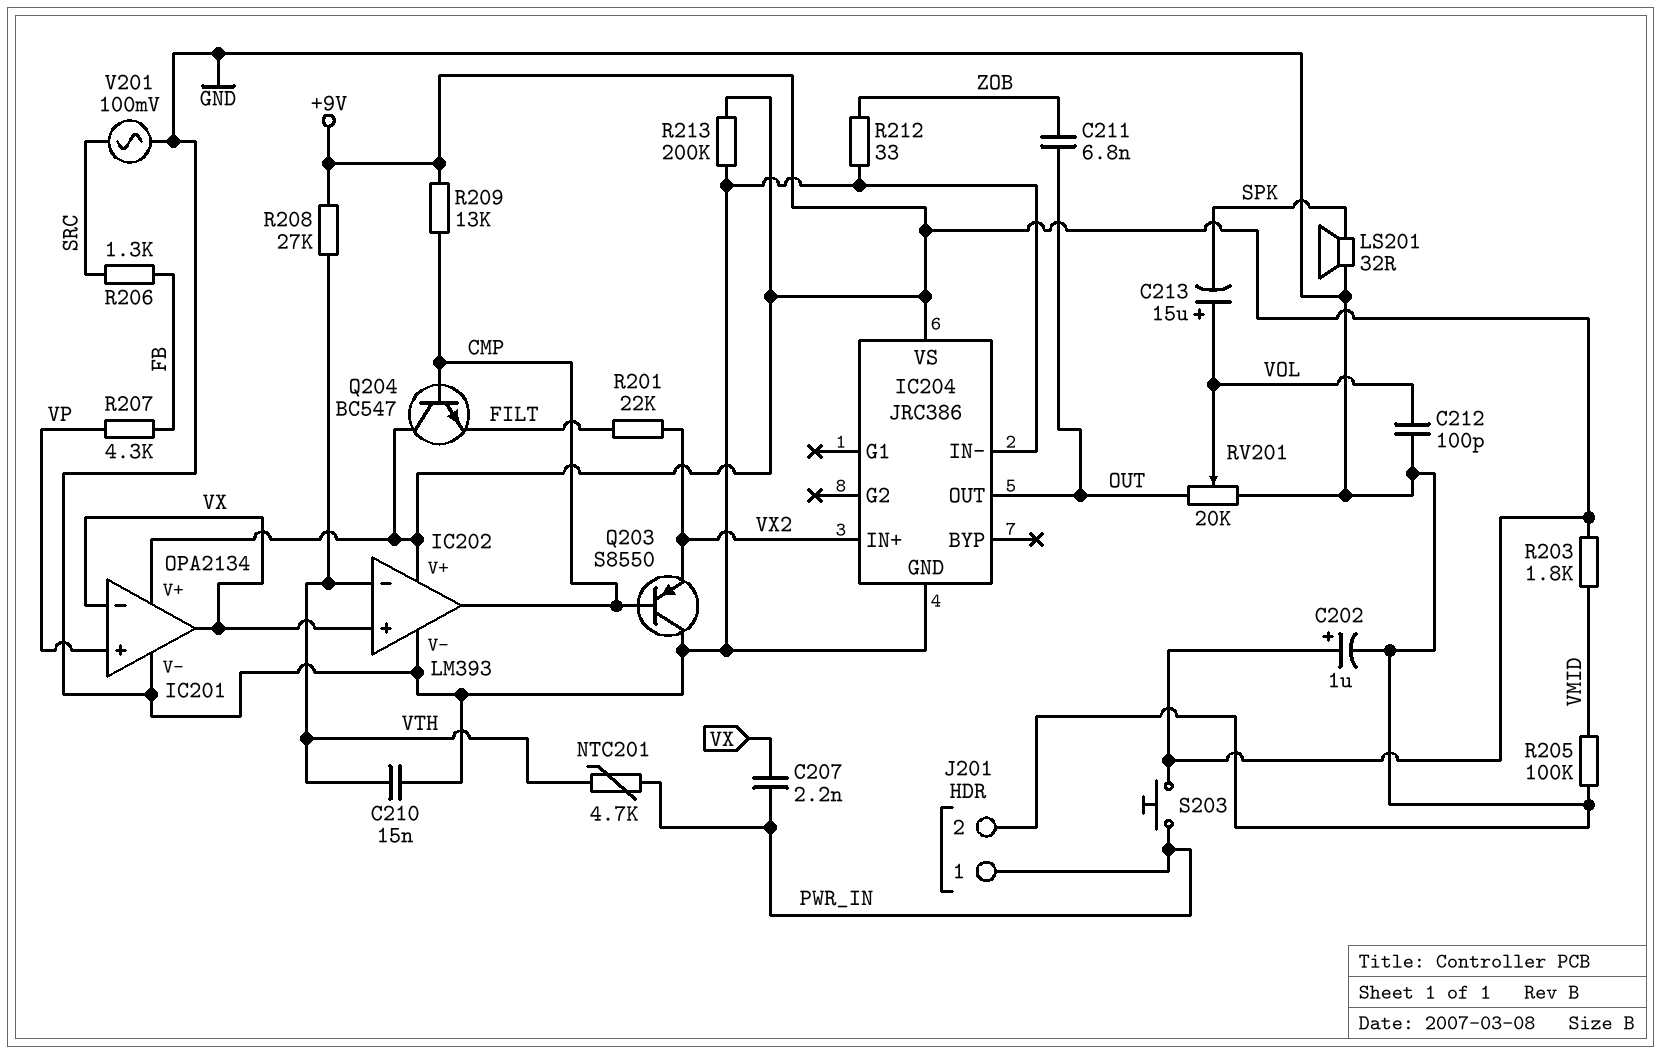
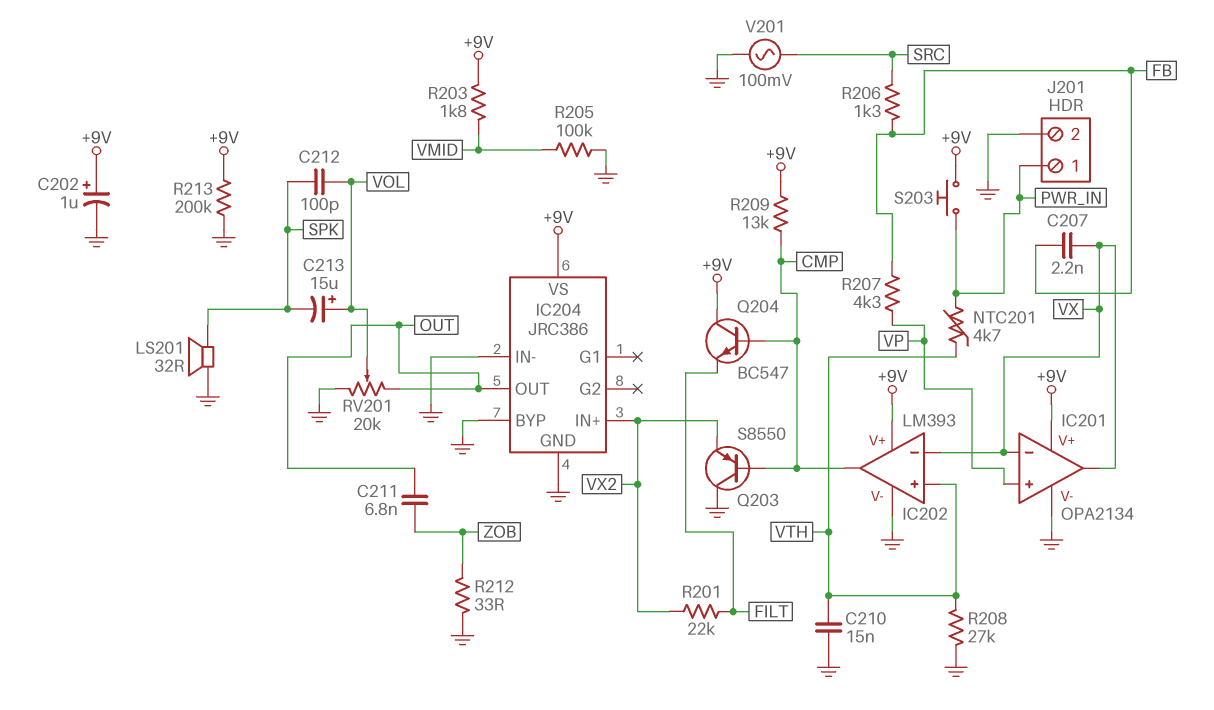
C207: 2.2nF (PWR_IN, VX) -> 2.2nF (FB, VX)
C212: 100pF (GND, VOL) -> 100pF (SPK, VOL)
IC202 pin in+: VX -> VTH
IC202 pin in-: VTH -> VX
IC204 pin BYP: none -> GND
R208: 27k (+9V, VTH) -> 27k (GND, VTH)

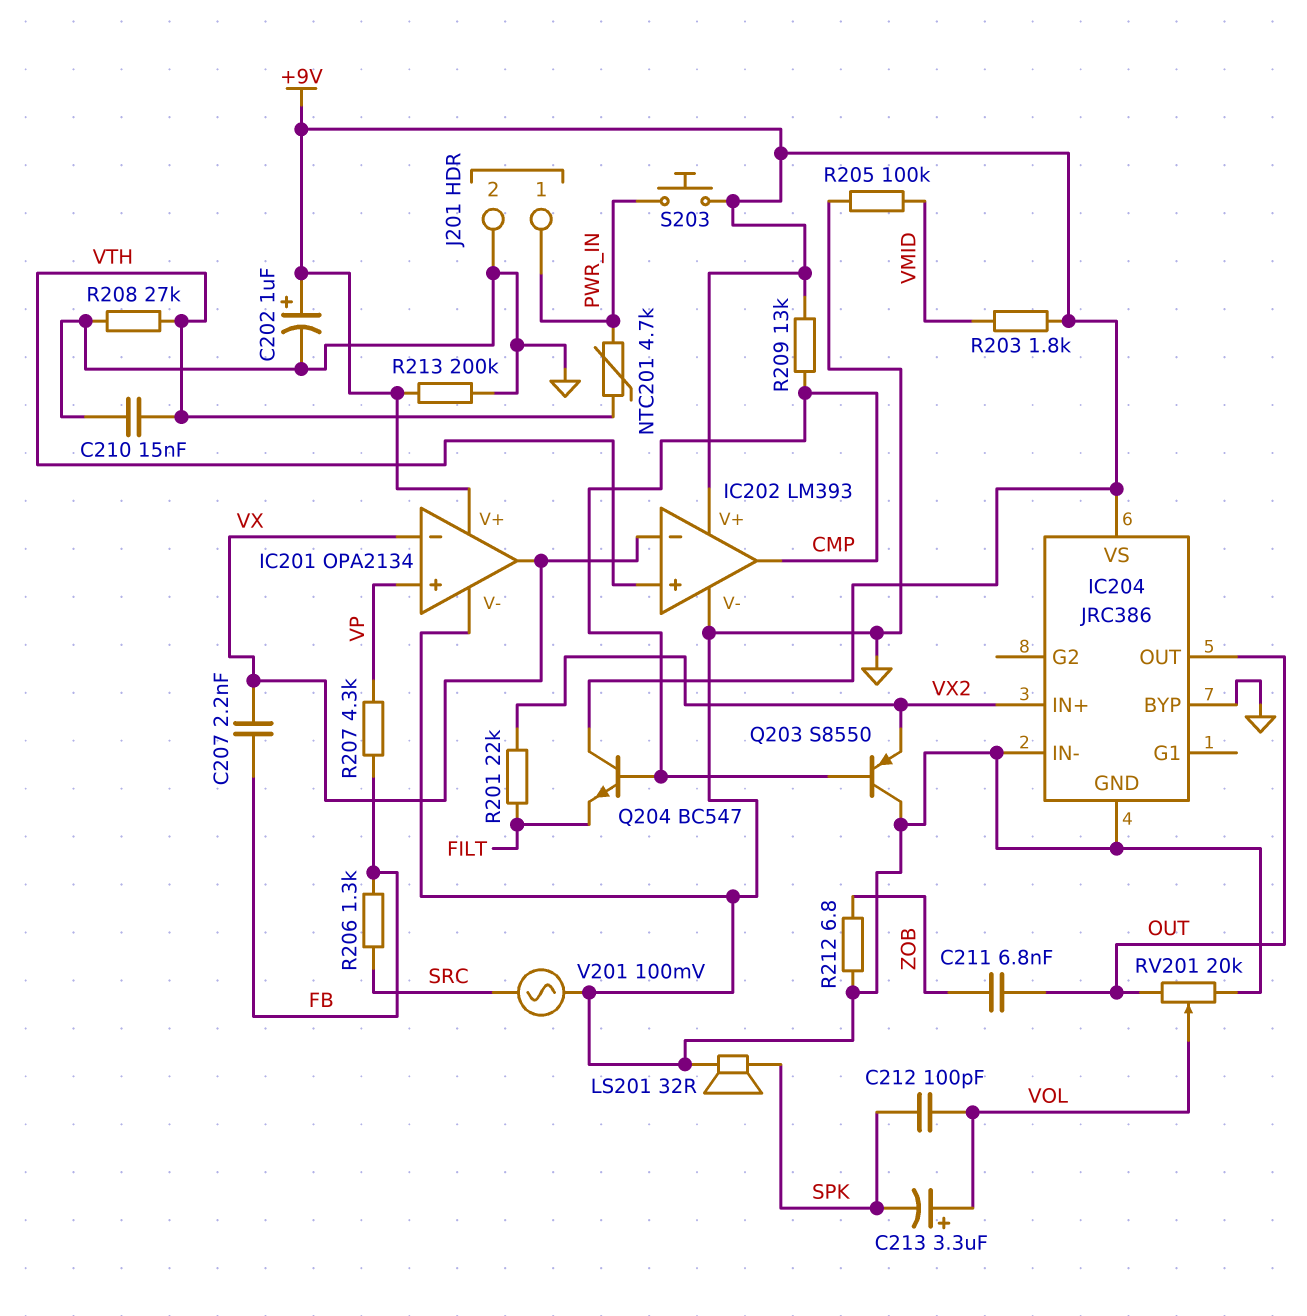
C213: 15uF (plus VOL, minus SPK) -> 3.3uF (plus VOL, minus SPK)
R212: 33 (GND, ZOB) -> 6.8 (GND, ZOB)

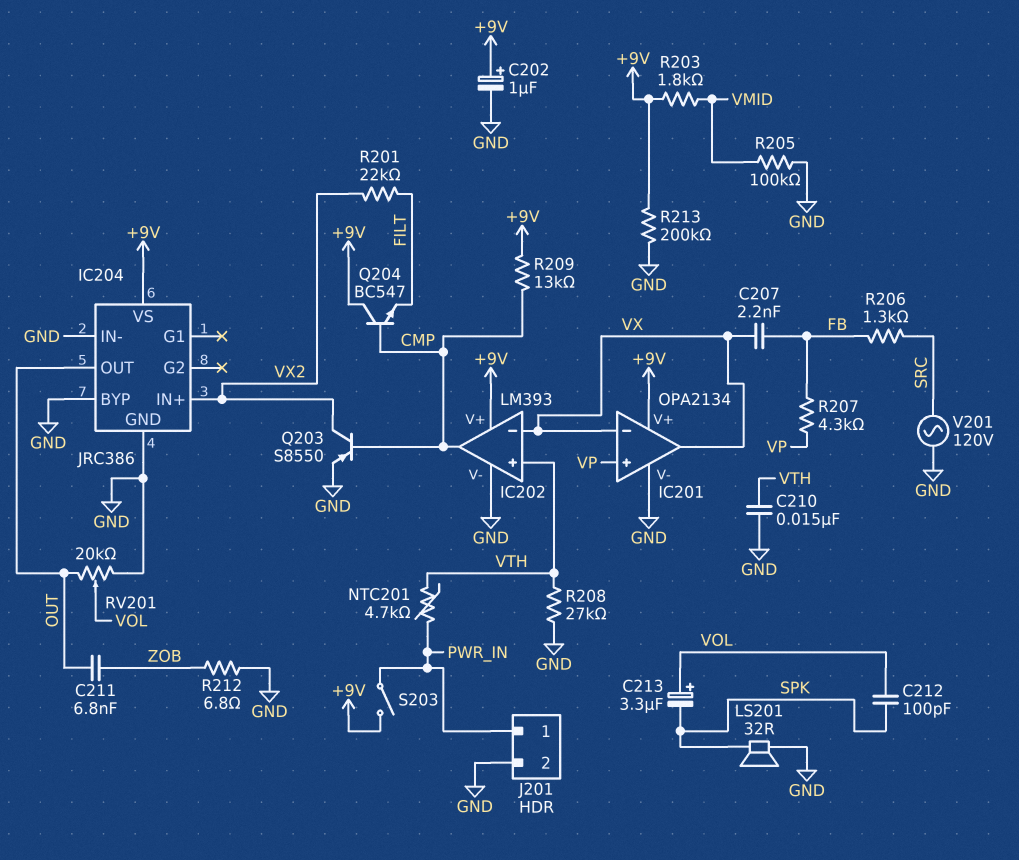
Q203: PNP S8550 (B CMP, C GND, E VX2) -> PNP S8550 (B CMP, C VX2, E GND)
S203: button (+9V, PWR_IN) -> switch (+9V, PWR_IN)
V201: AC 100mV (GND, SRC) -> AC 120V (GND, SRC)

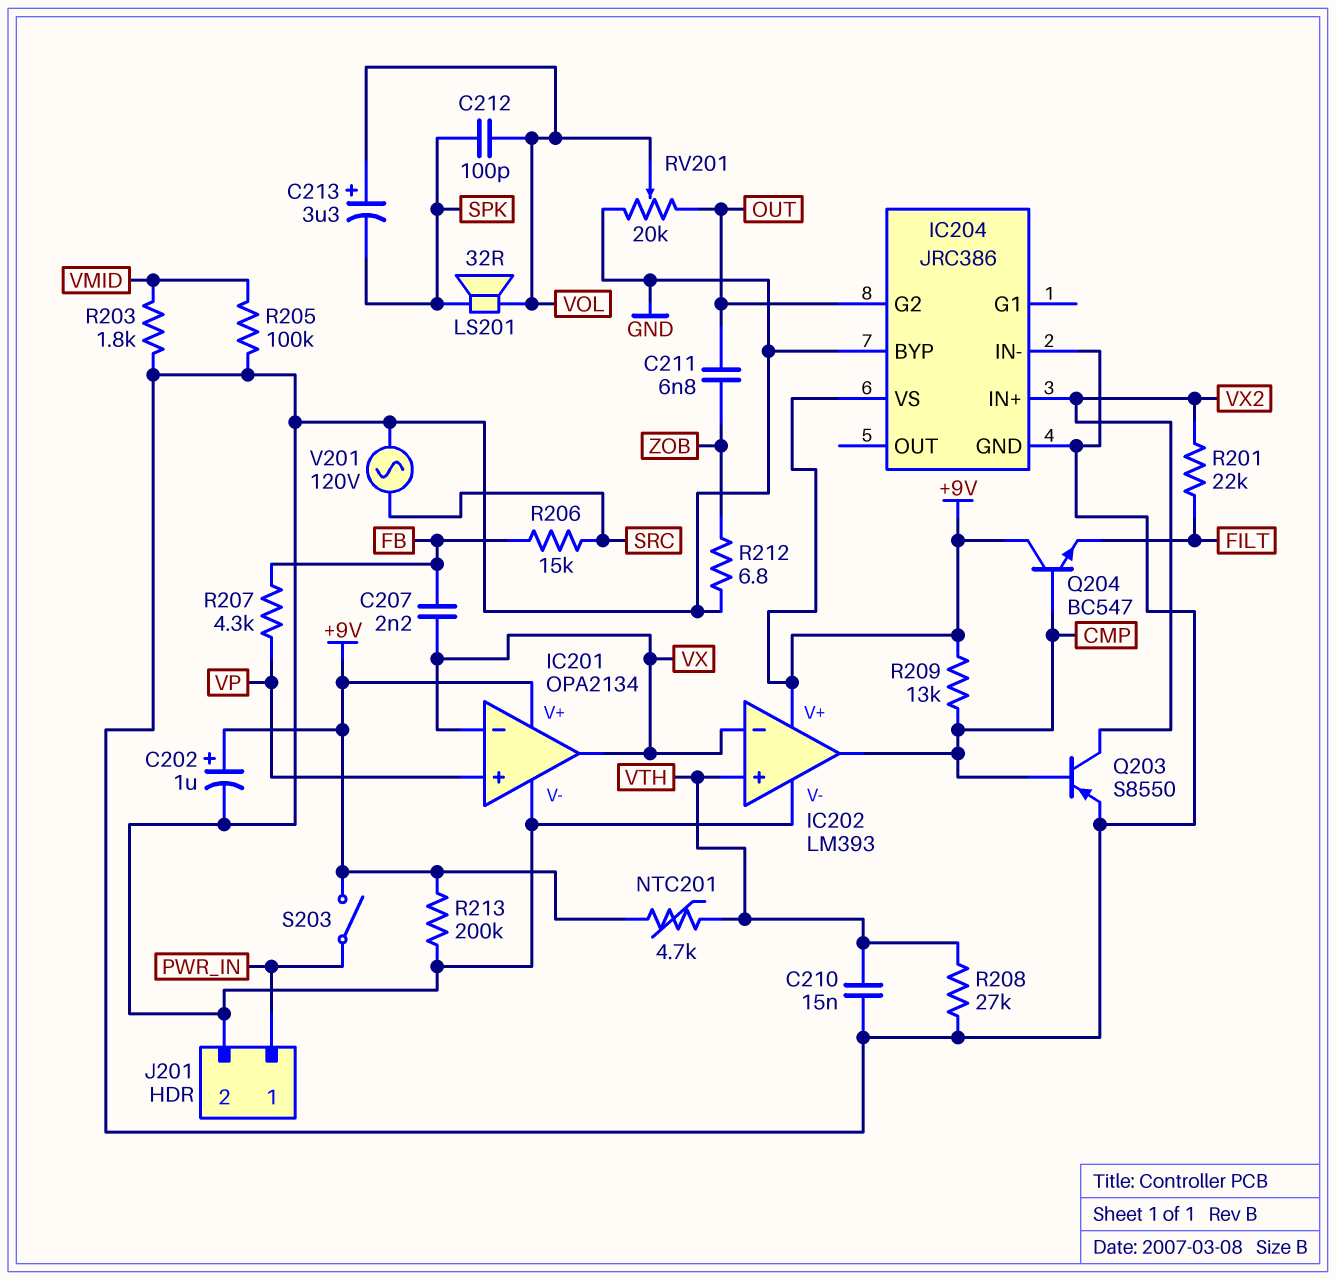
IC204 pin G2: none -> OUT
IC204 pin OUT: OUT -> none
LS201: speaker 32R (GND, SPK) -> speaker 32R (SPK, VOL)
NTC201: 4.7k (PWR_IN, VTH) -> 4.7k (+9V, VTH)
R203: 1.8k (+9V, VMID) -> 1.8k (GND, VMID)
R206: 1.3k (FB, SRC) -> 15k (FB, SRC)

